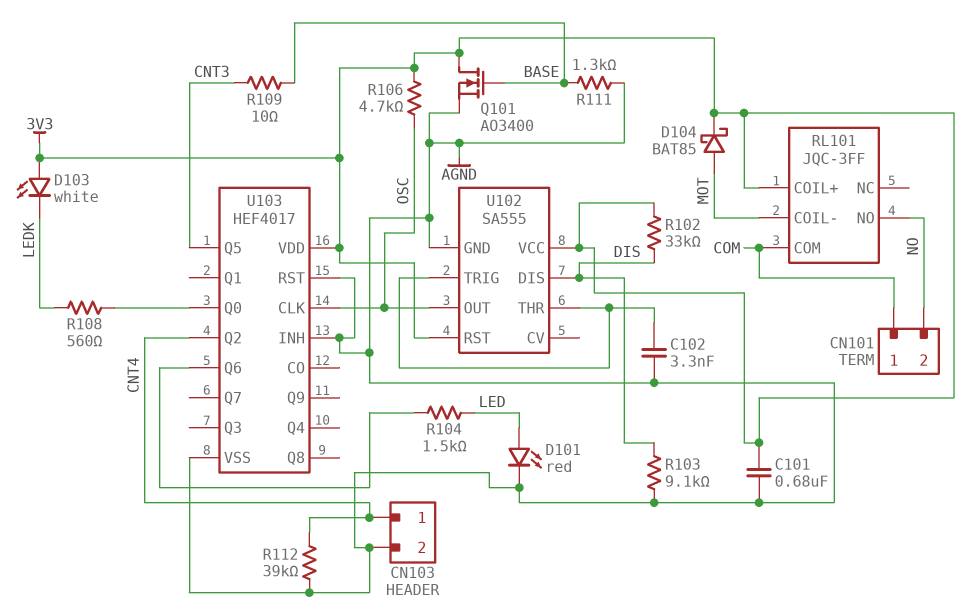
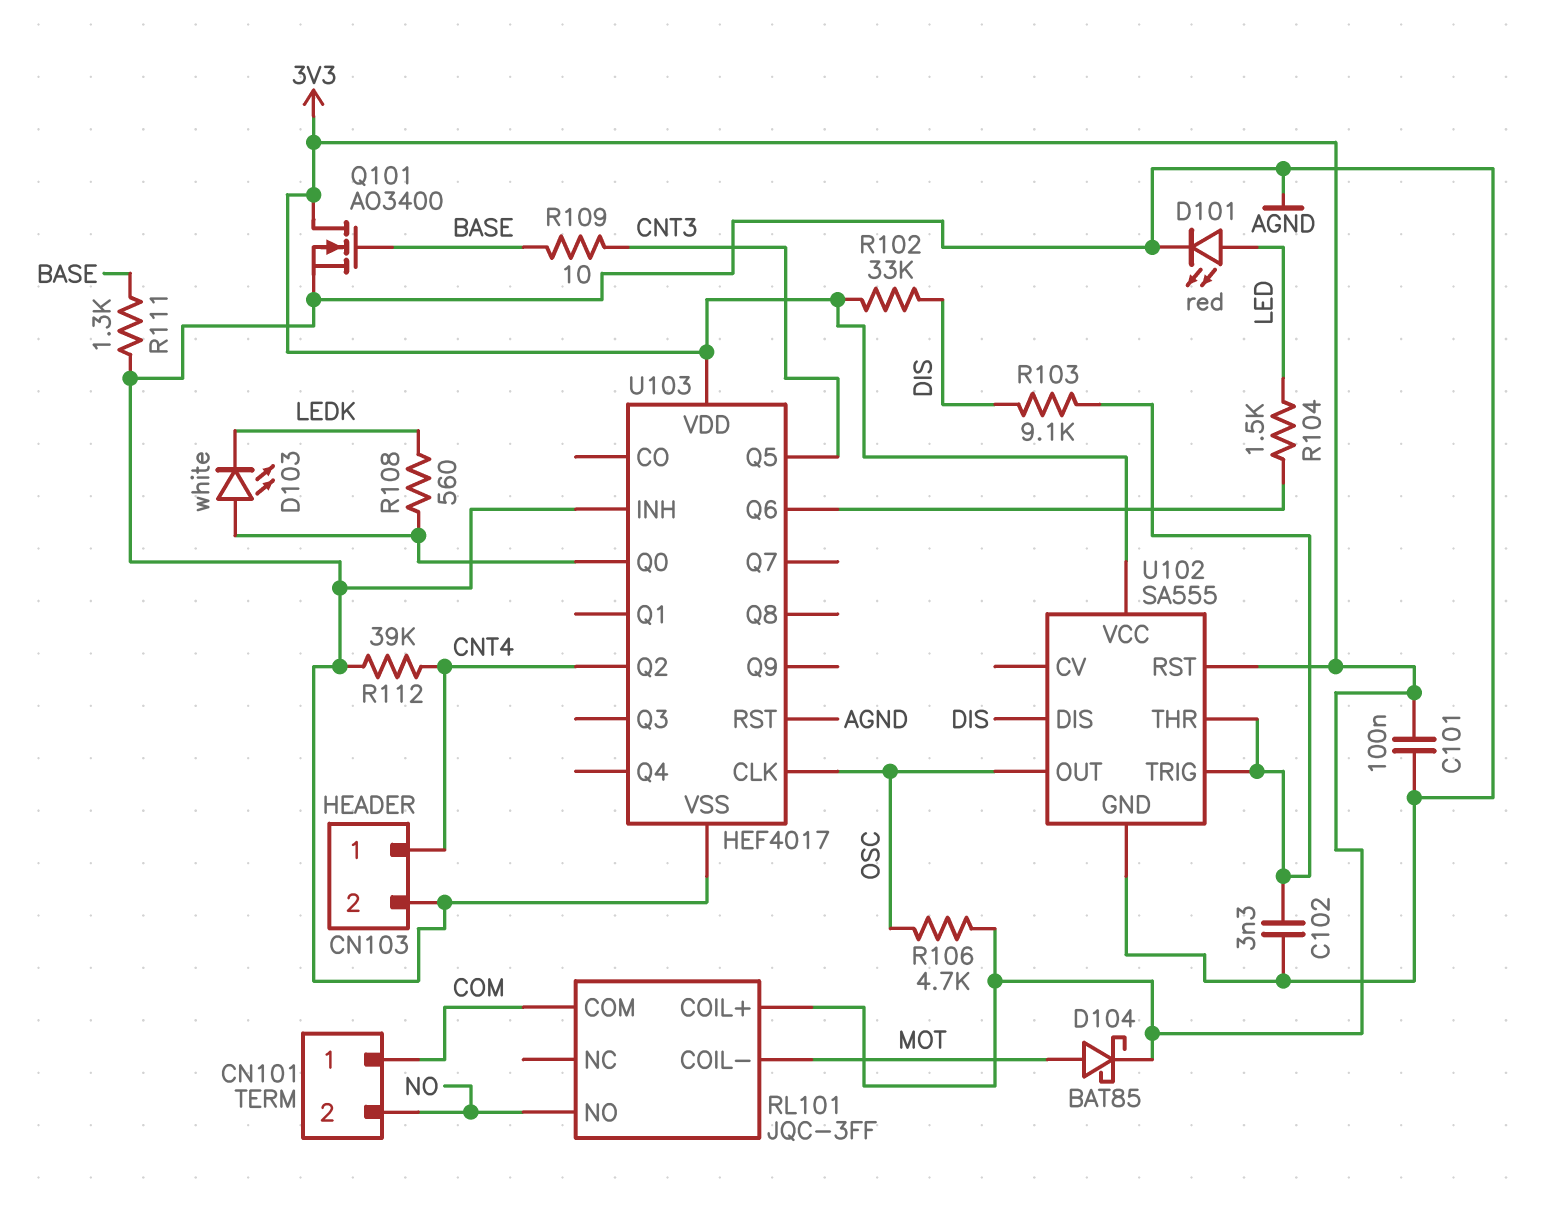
C101: 680nF (3V3, AGND) -> 100nF (3V3, AGND)
D103: LED white (A 3V3, K LEDK) -> LED white (A U103/Q0, K LEDK)
R103: 9.1k (AGND, DIS) -> 9.1k (DIS, U102/THR)

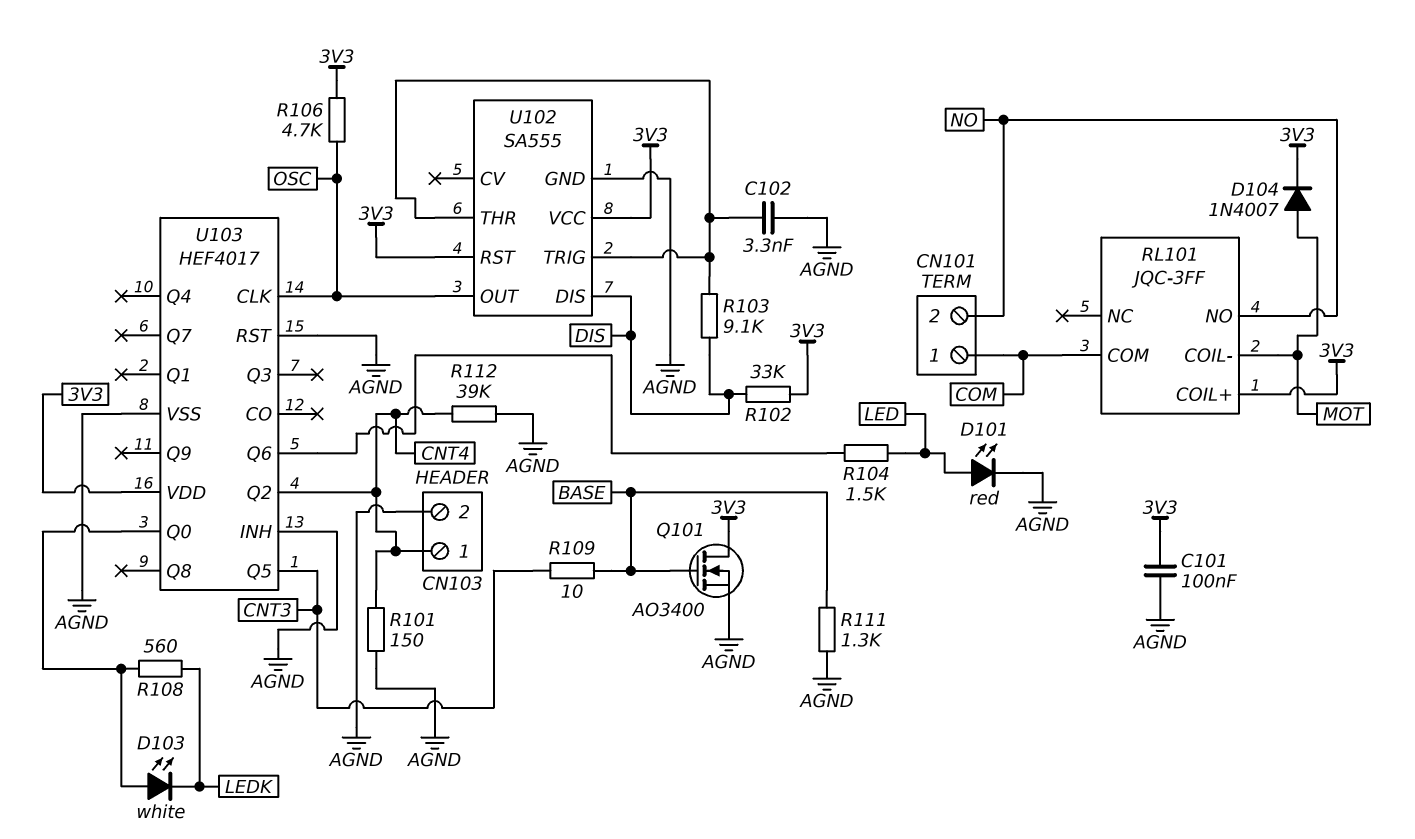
D104: schottky BAT85 (A MOT, K 3V3) -> diode 1N4007 (A MOT, K 3V3)
R101: none -> 150 (AGND, CNT4)

